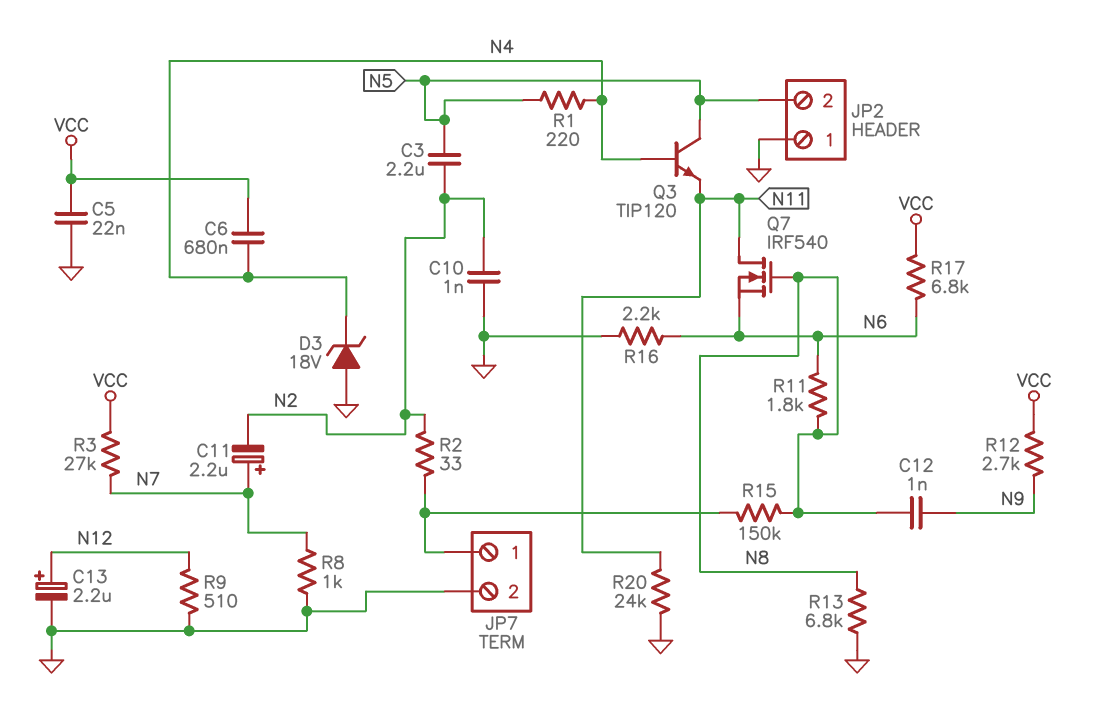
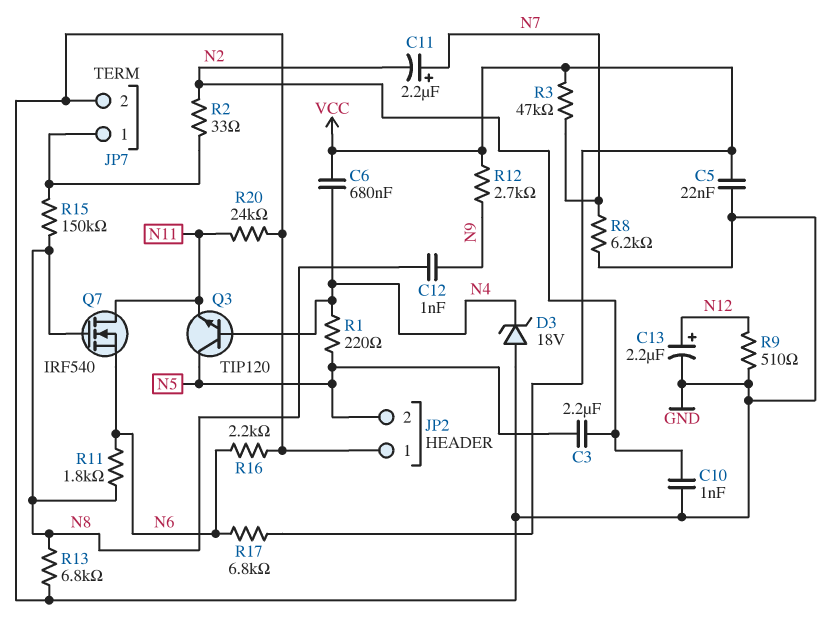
R3: 27k (N7, VCC) -> 47k (N7, VCC)
R8: 1k (GND, N7) -> 6.2k (GND, N7)

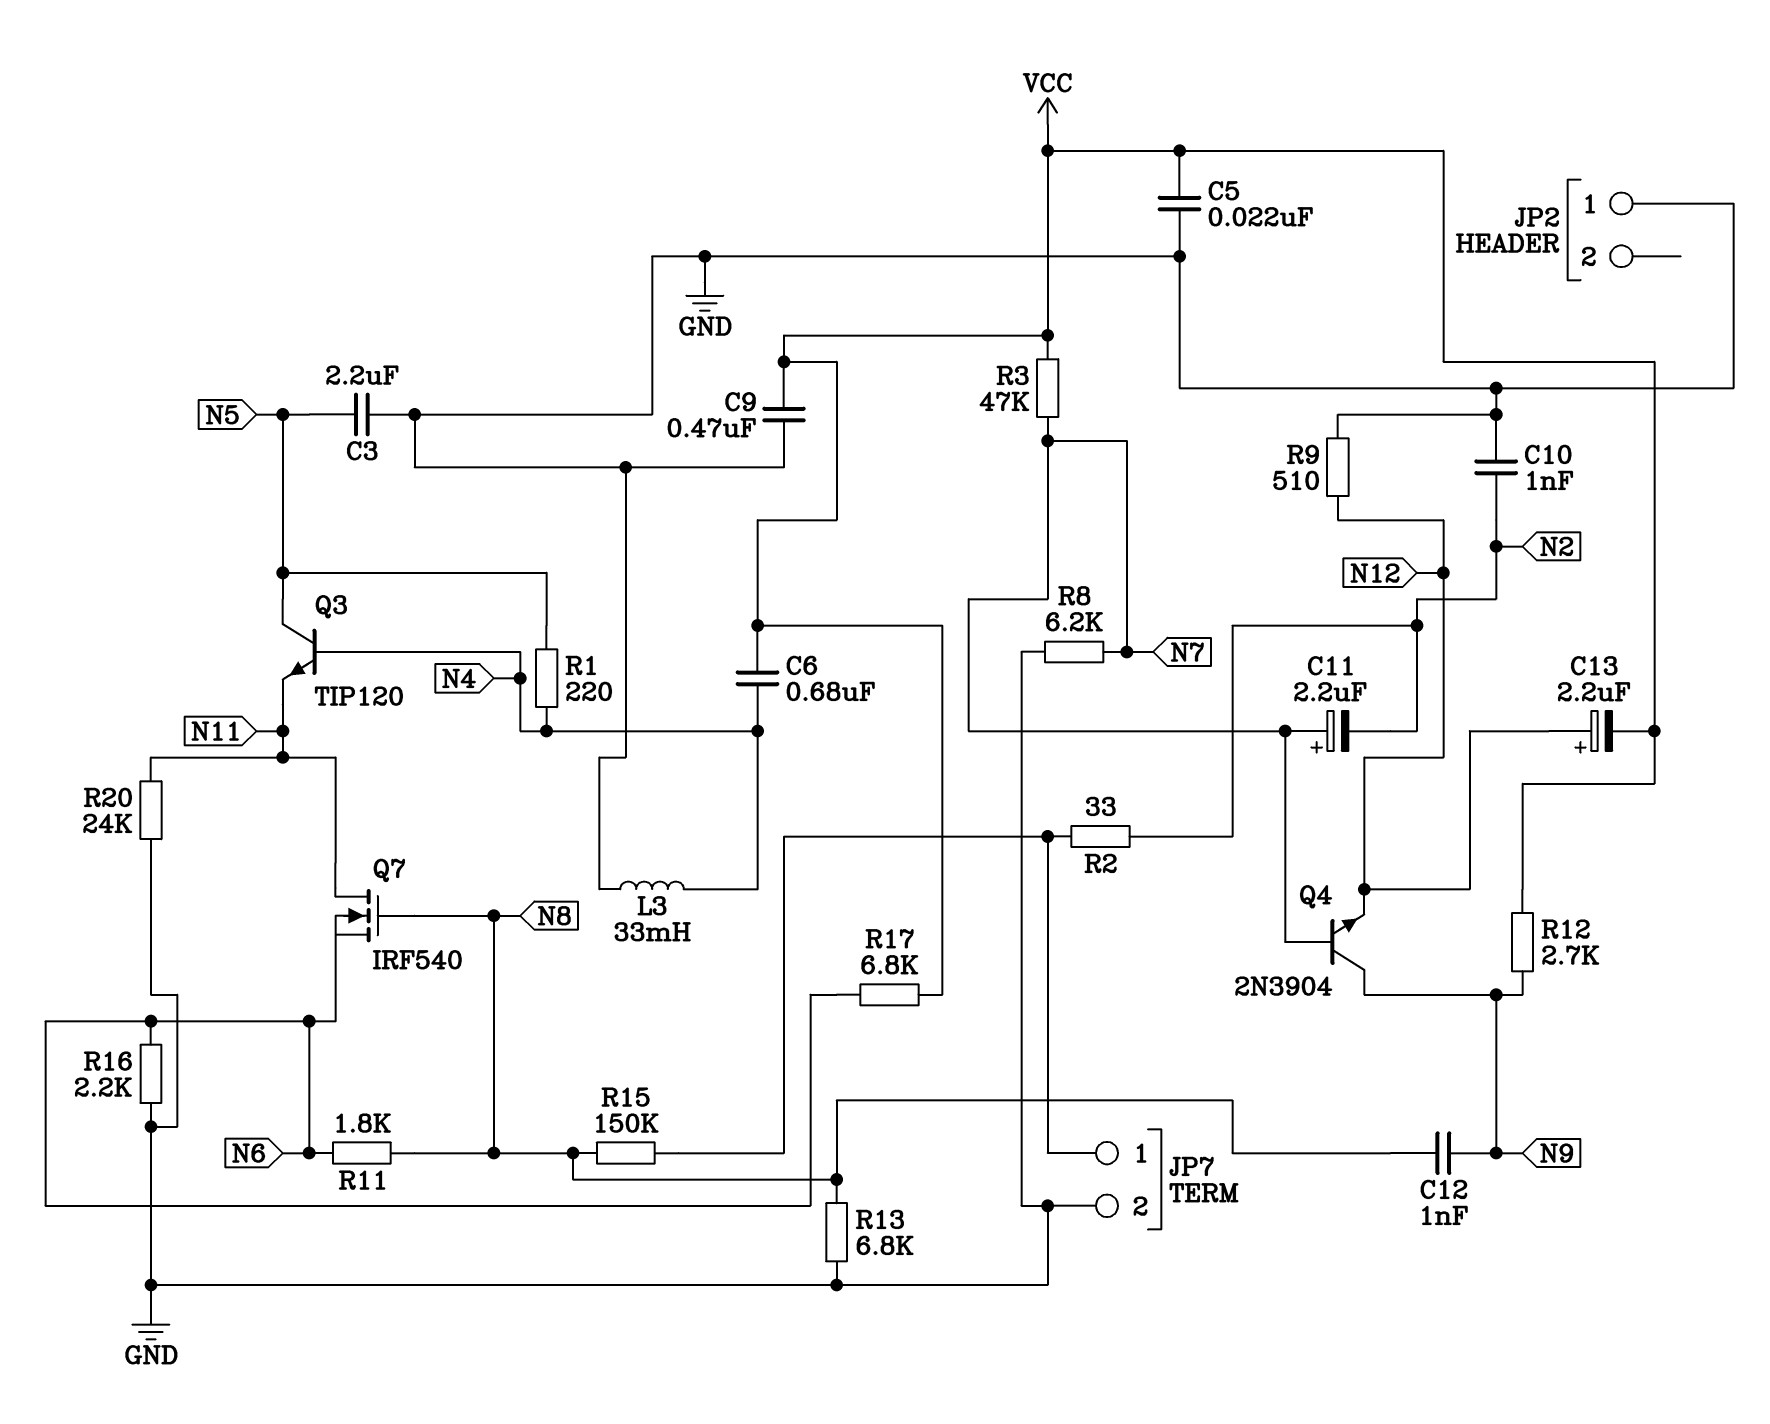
C3: 2.2uF (N2, N5) -> 2.2uF (GND, N5)
C9: none -> 470nF (GND, VCC)
C13: 2.2uF (plus N12, minus GND) -> 2.2uF (plus N12, minus VCC)
D3: zener 18V (A GND, K N4) -> none
JP2 pin 2: N5 -> none
L3: none -> 33mH (GND, N4)
Q4: none -> NPN 2N3904 (B N7, C N9, E N12)

